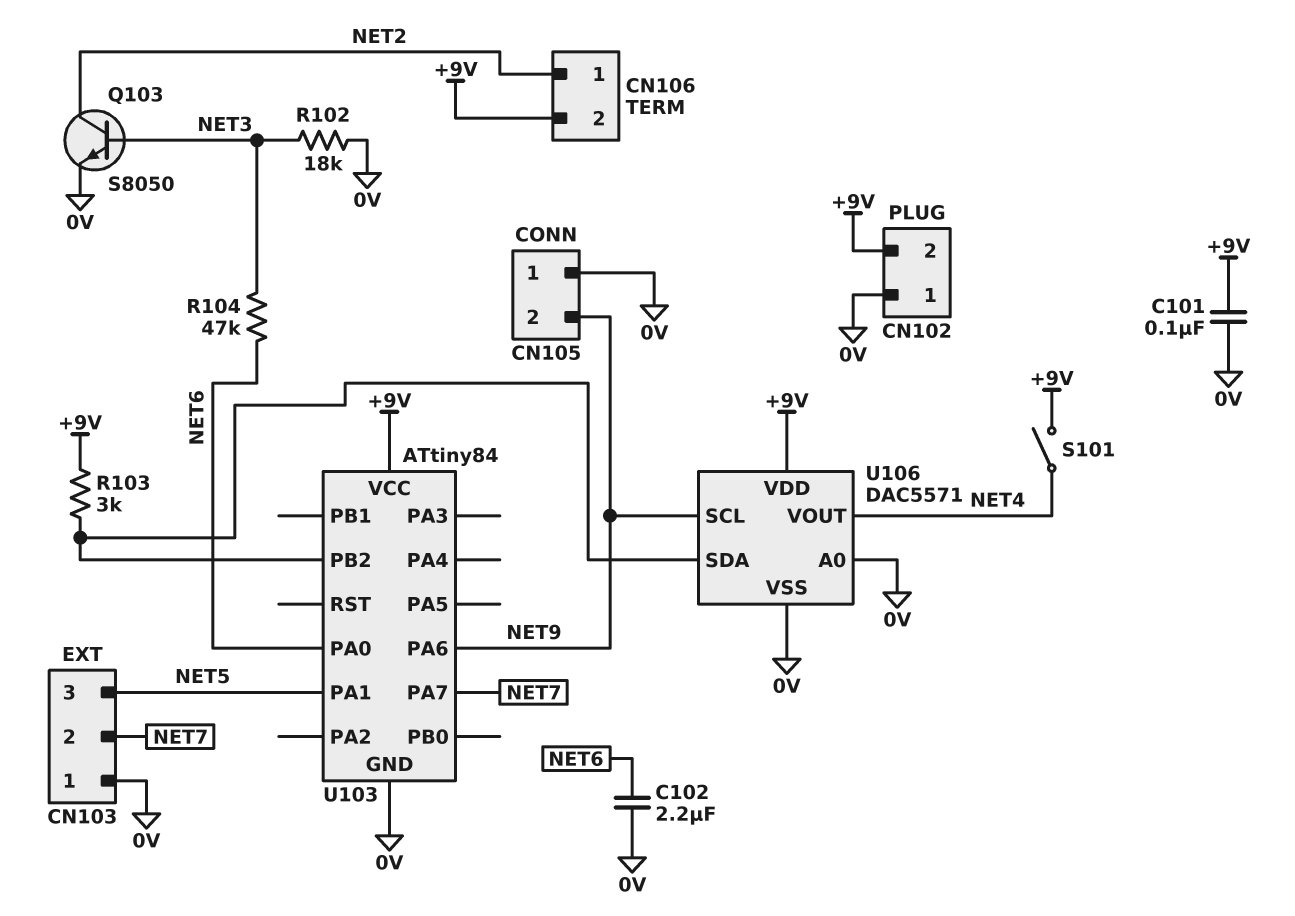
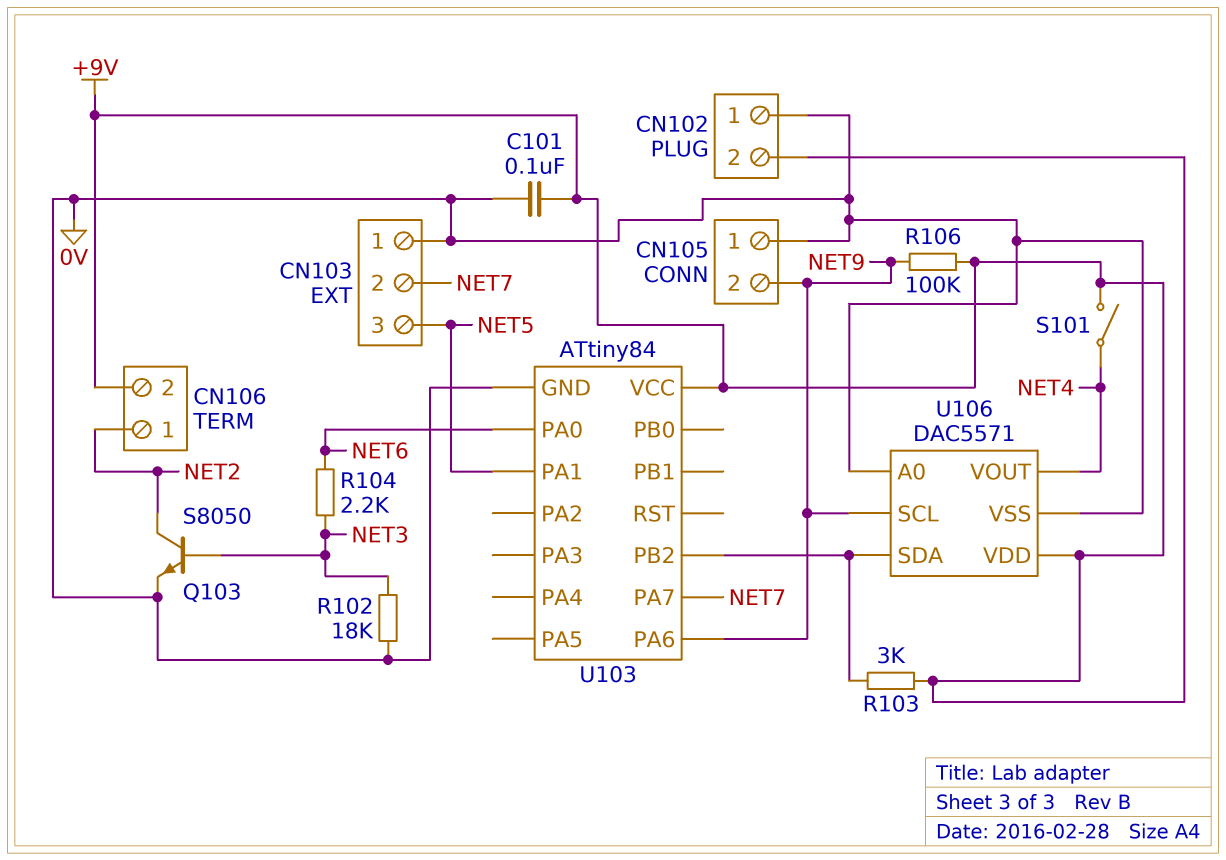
C102: 2.2uF (0V, NET6) -> none
R104: 47k (NET3, NET6) -> 2.2k (NET3, NET6)
R106: none -> 100k (+9V, NET9)

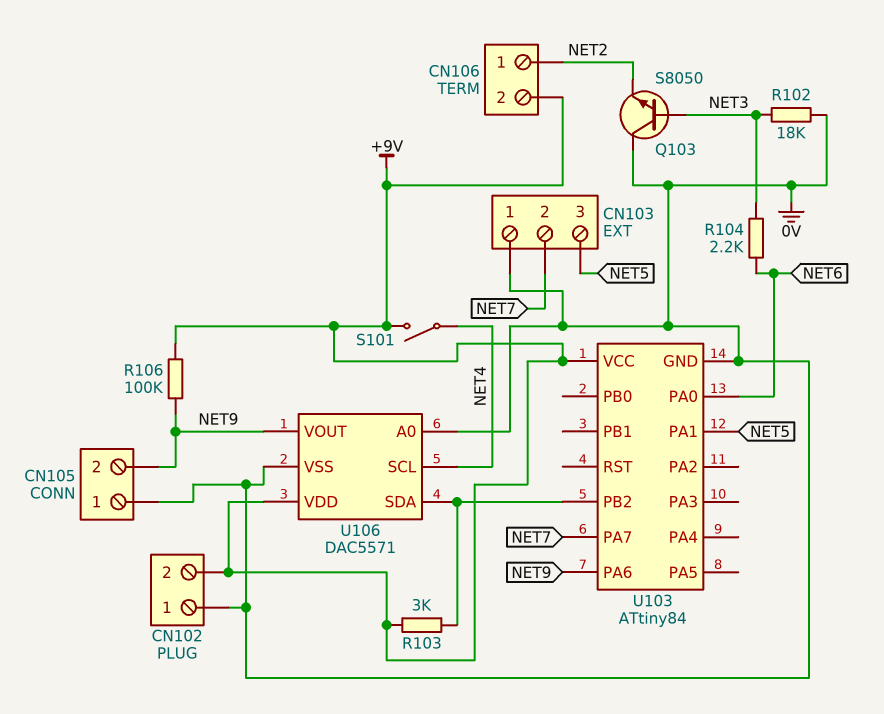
C101: 100nF (+9V, 0V) -> none
Q103: NPN S8050 (B NET3, C NET2, E 0V) -> NPN S8050 (B NET3, C 0V, E NET2)
U106 pin SCL: NET9 -> NET4
U106 pin VOUT: NET4 -> NET9

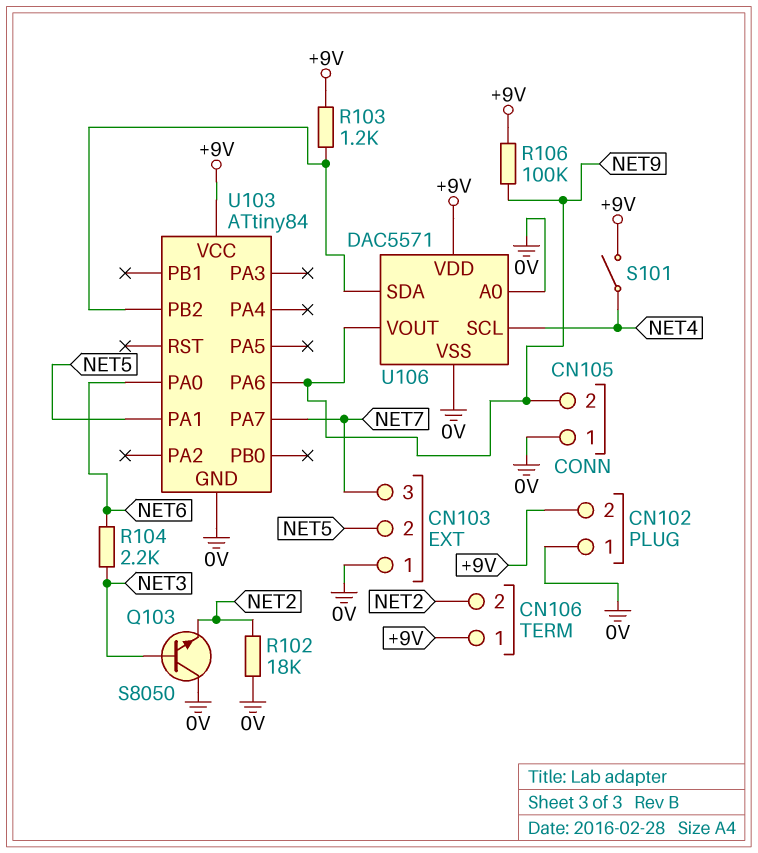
CN103 pin 2: NET7 -> NET5
CN103 pin 3: NET5 -> NET7
CN106 pin 1: NET2 -> +9V
CN106 pin 2: +9V -> NET2
R102: 18k (0V, NET3) -> 18k (0V, NET2)
R103: 3k (+9V, U103/PB2) -> 1.2k (+9V, U103/PB2)

